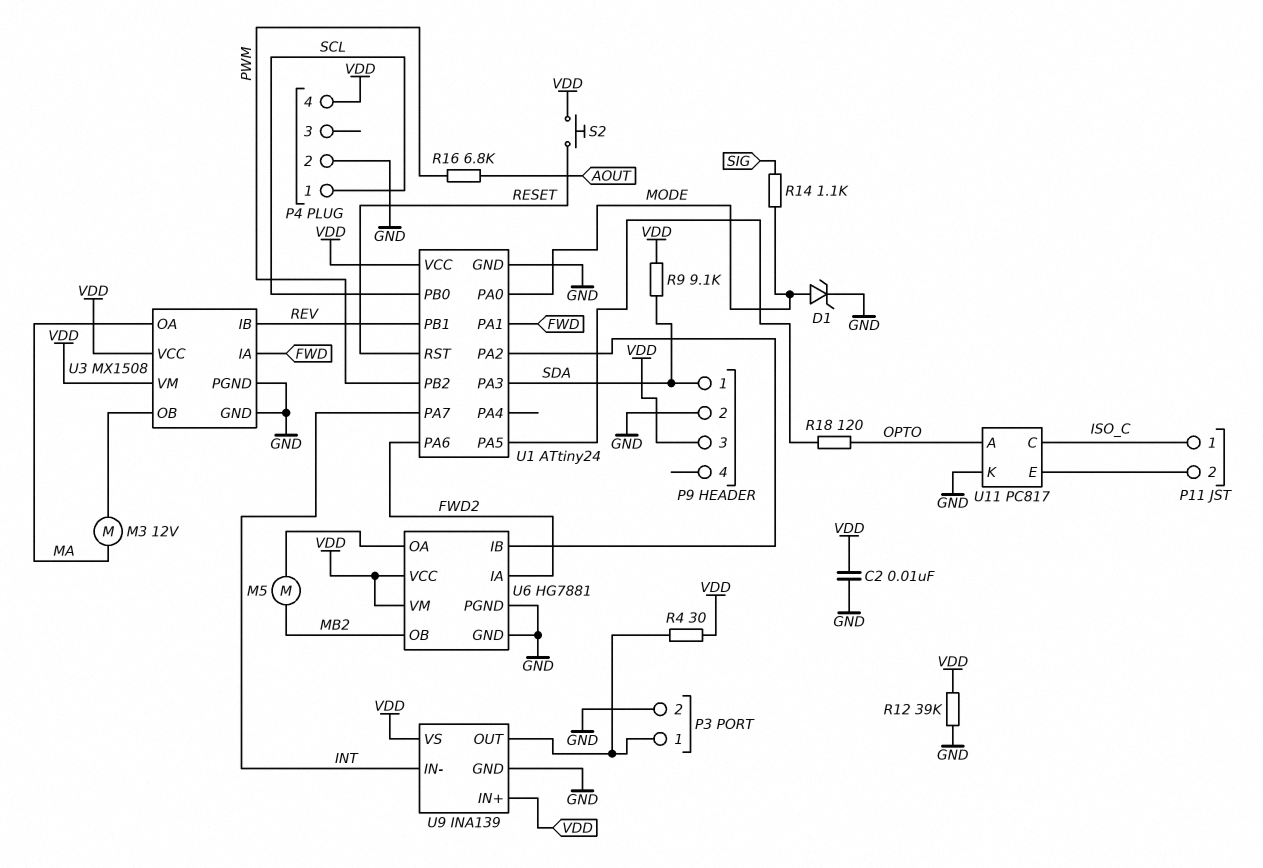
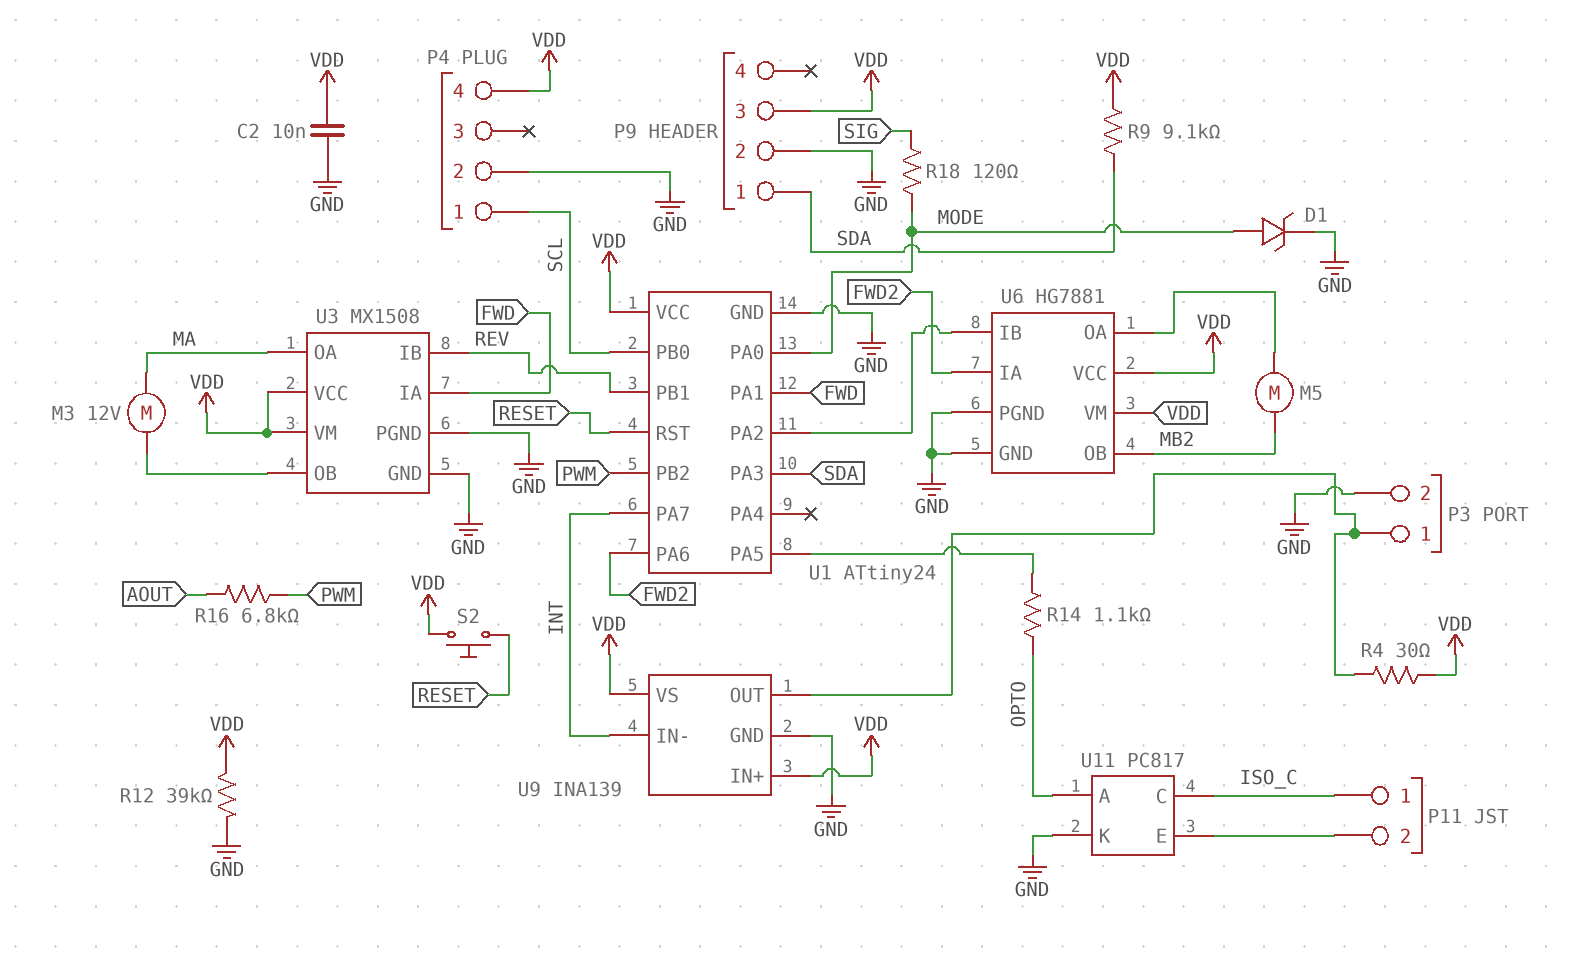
R14: 1.1k (MODE, SIG) -> 1.1k (OPTO, U1/PA5)
R18: 120 (OPTO, U1/PA5) -> 120 (MODE, SIG)

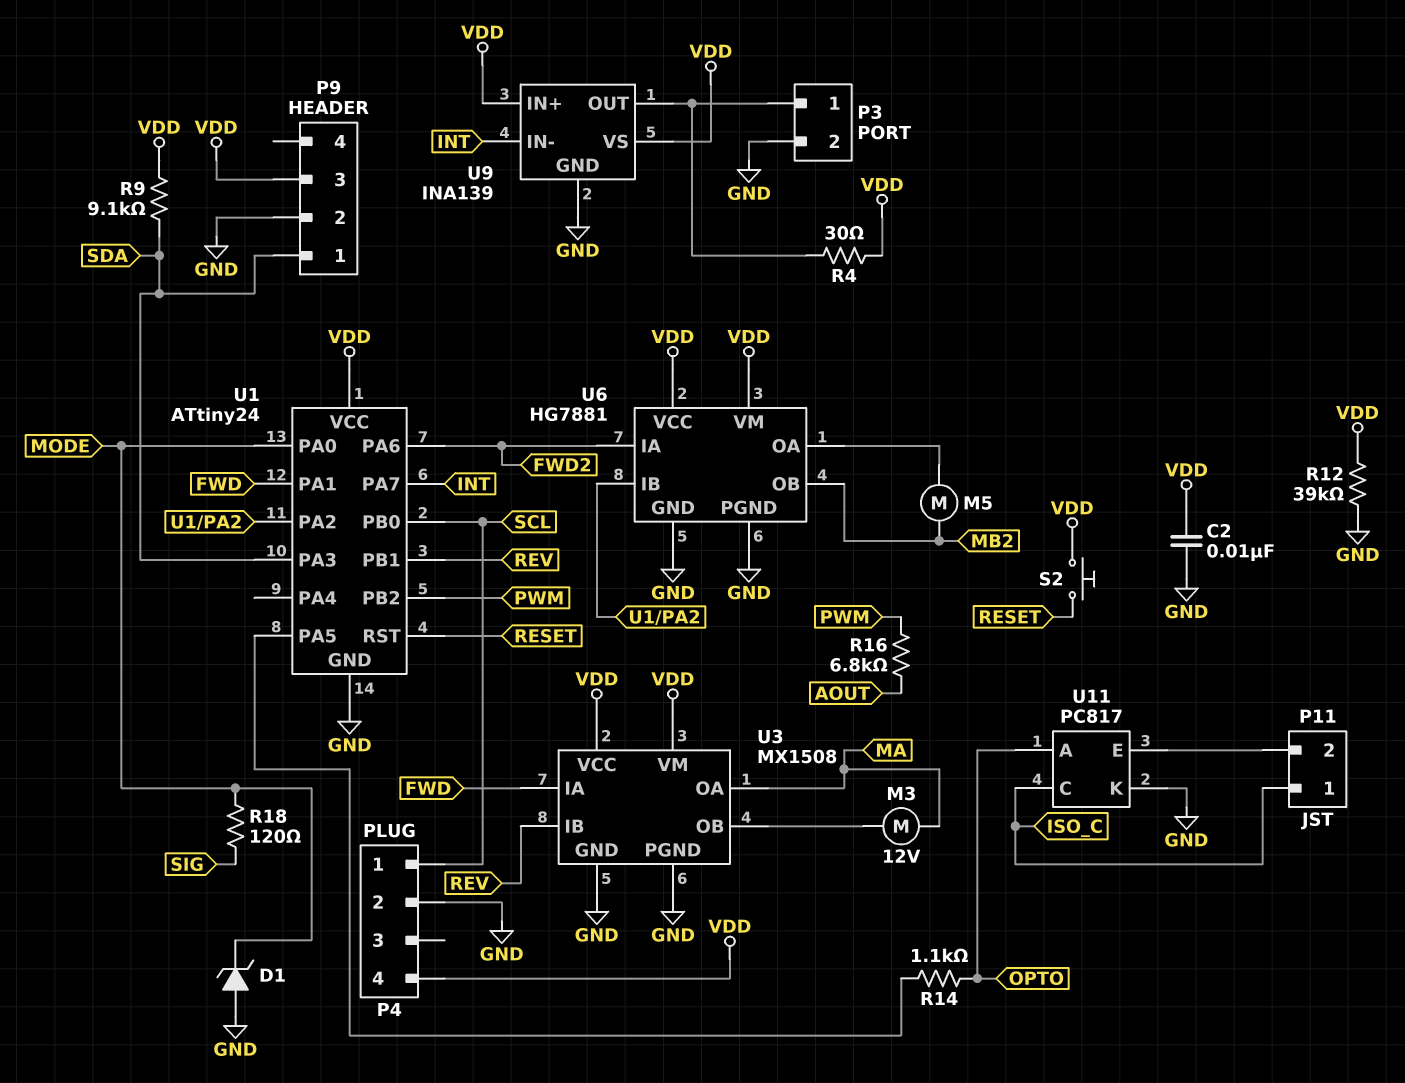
D1: zener (A MODE, K GND) -> zener (A GND, K MODE)

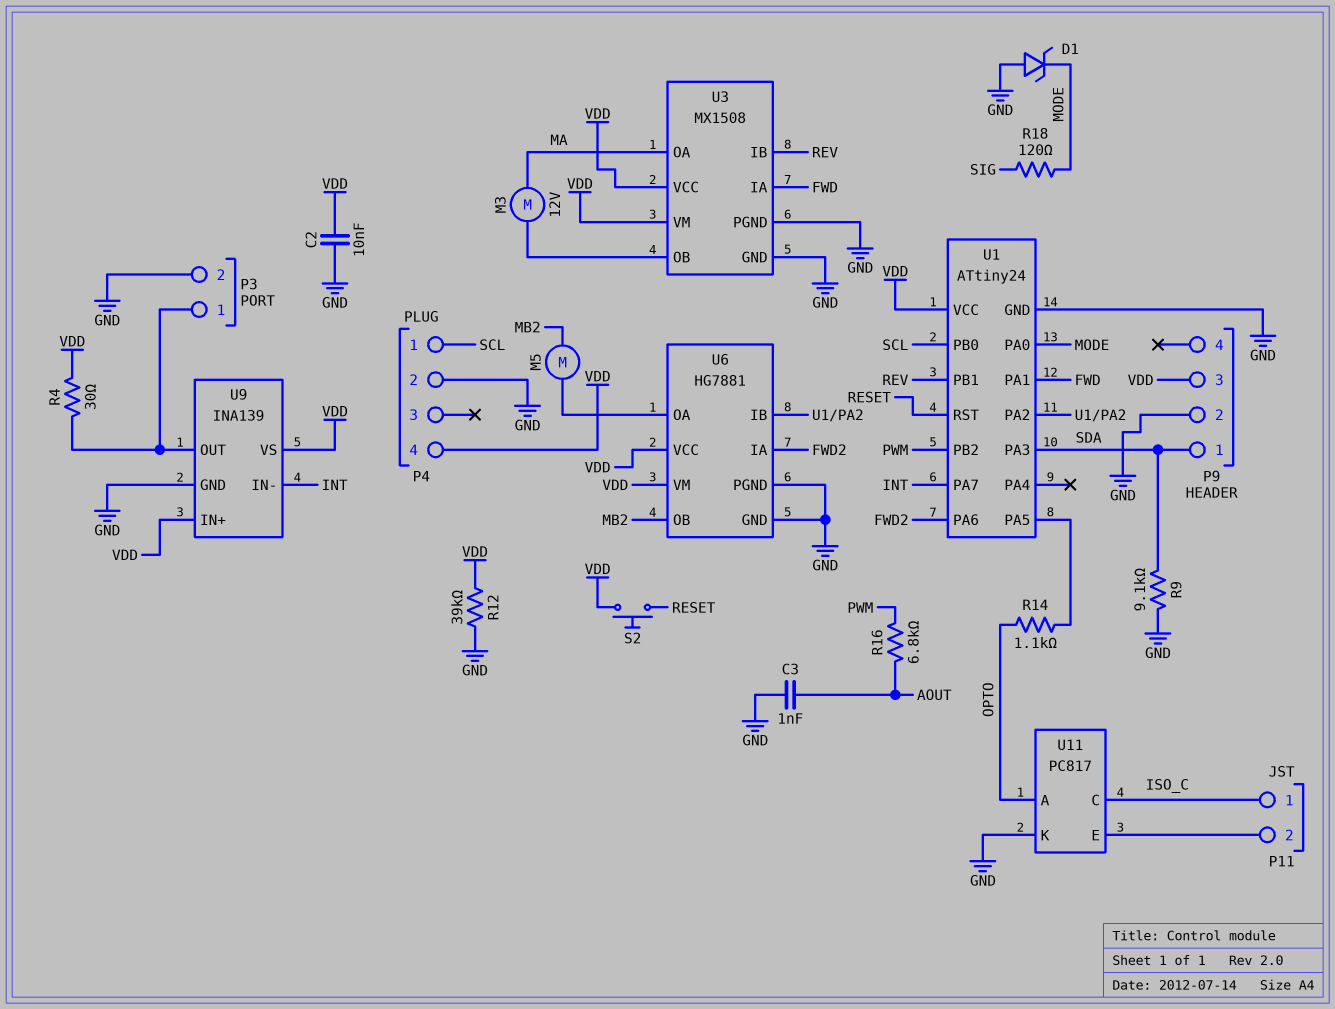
C3: none -> 1nF (AOUT, GND)
R9: 9.1k (SDA, VDD) -> 9.1k (GND, SDA)

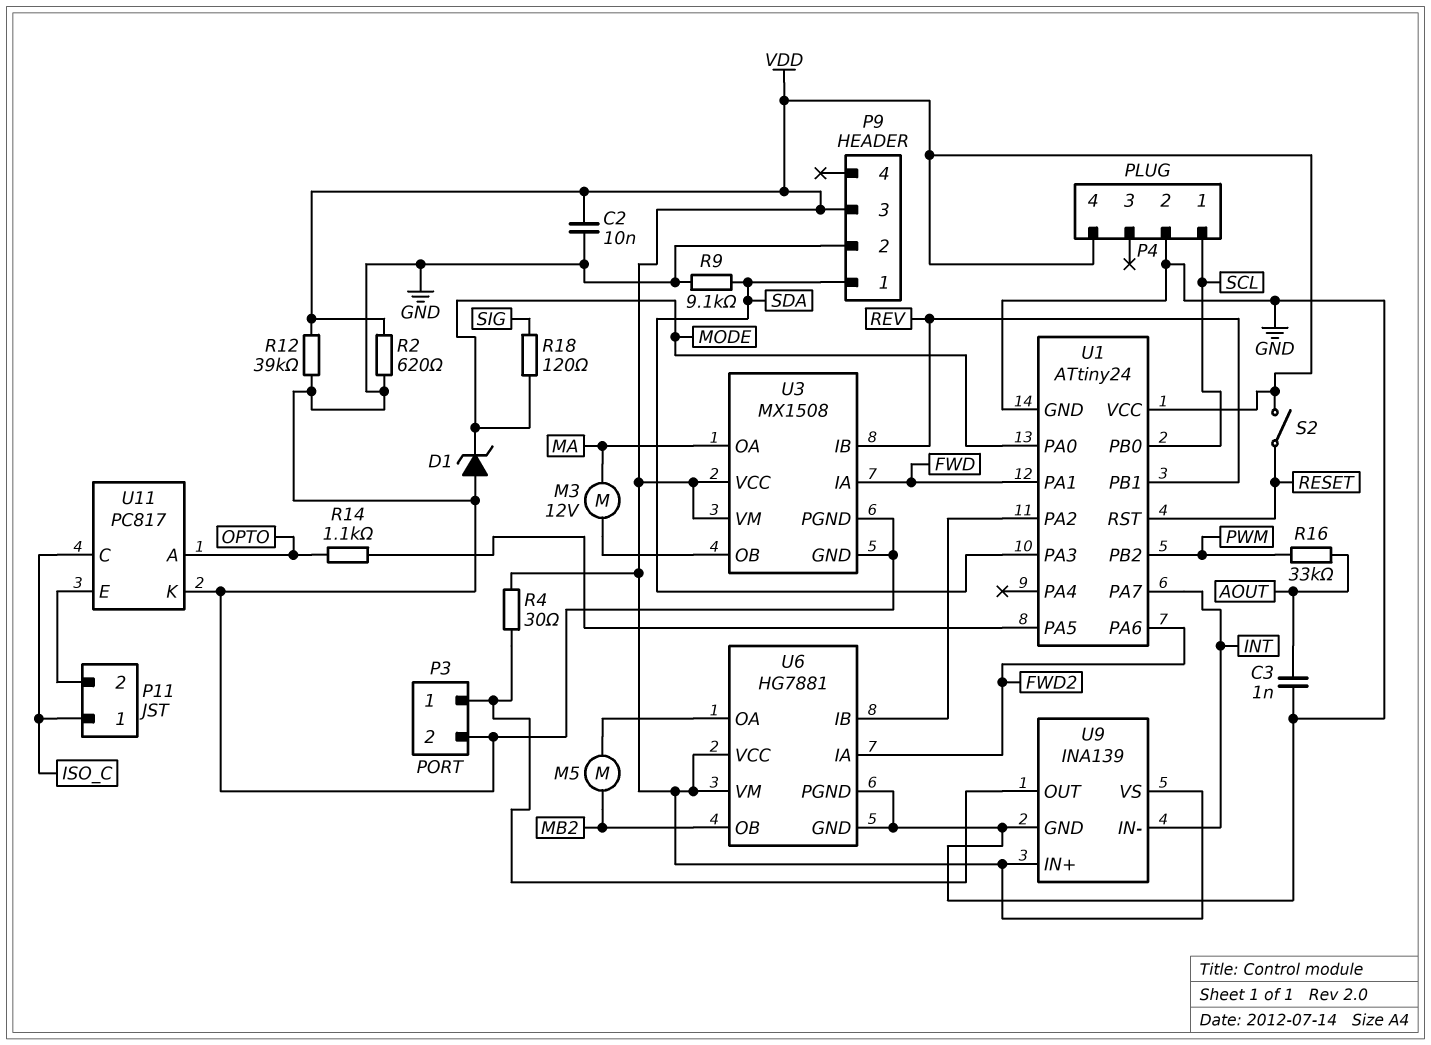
R2: none -> 620 (GND, VDD)
R16: 6.8k (AOUT, PWM) -> 33k (AOUT, PWM)
S2: button (RESET, VDD) -> switch (RESET, VDD)

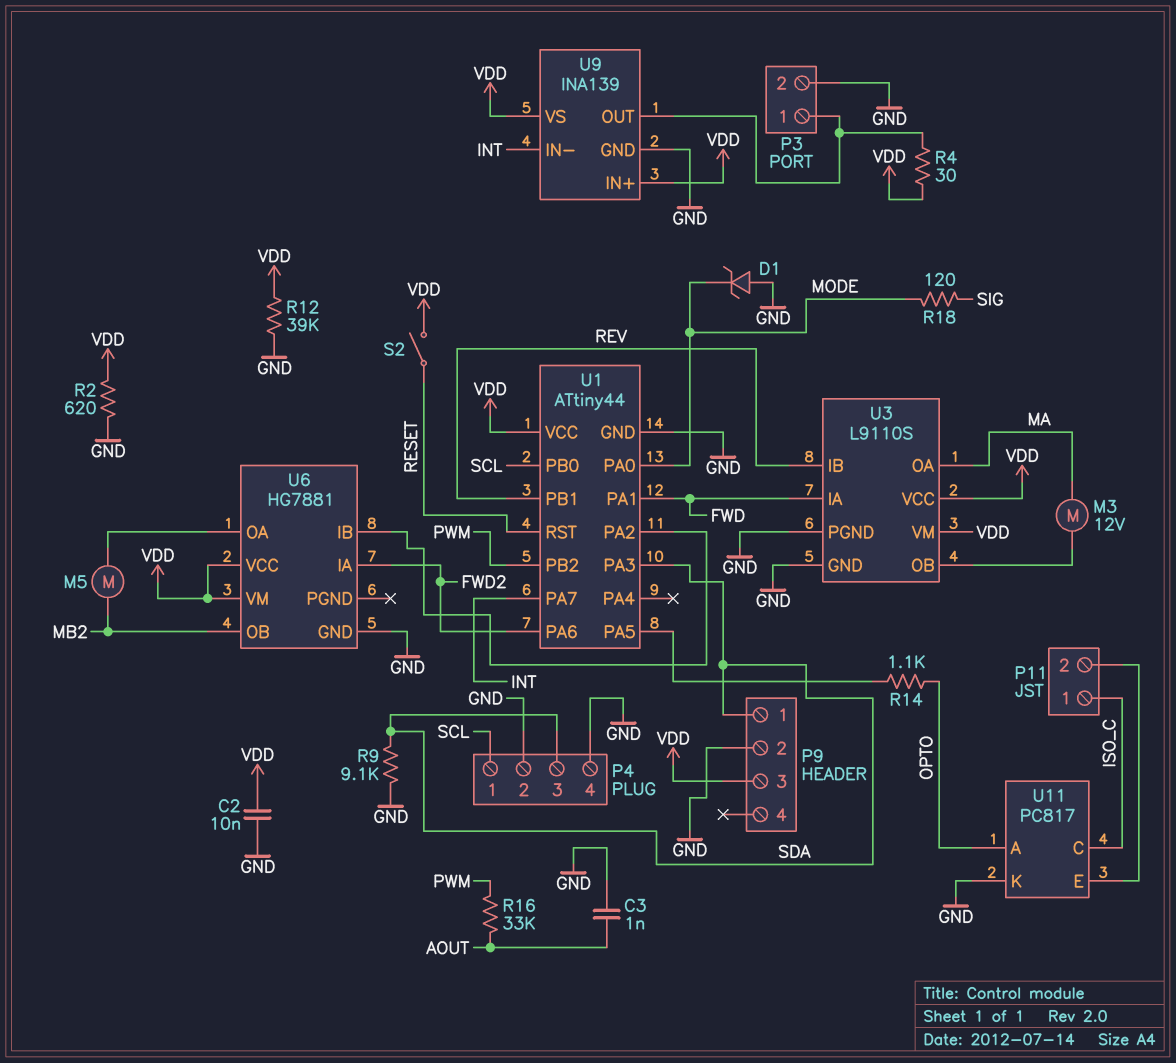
P4 pin 3: none -> SDA
P4 pin 4: VDD -> GND
U1: ATtiny24 -> ATtiny44
U3: MX1508 -> L9110S
U6 pin PGND: GND -> none

